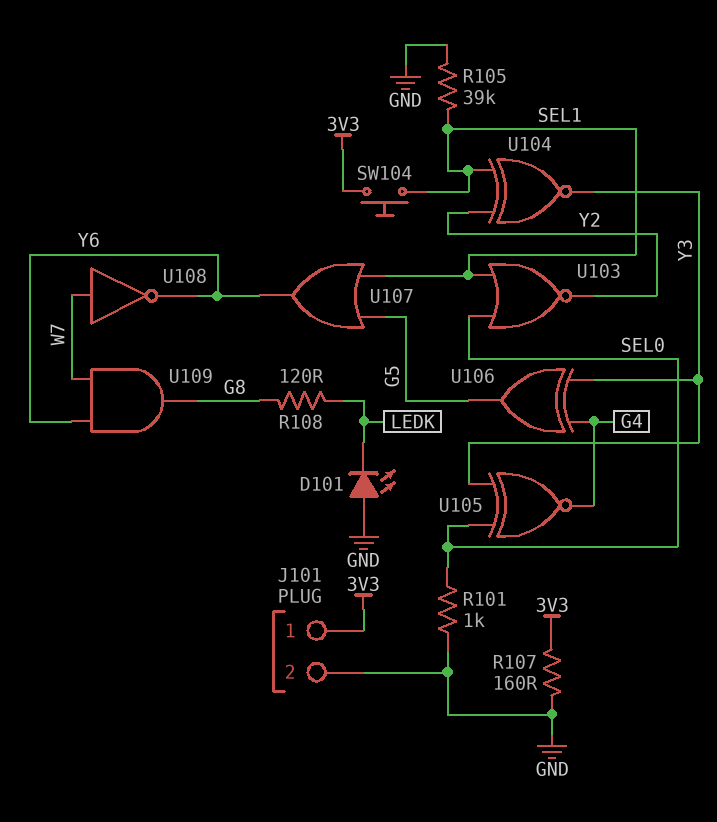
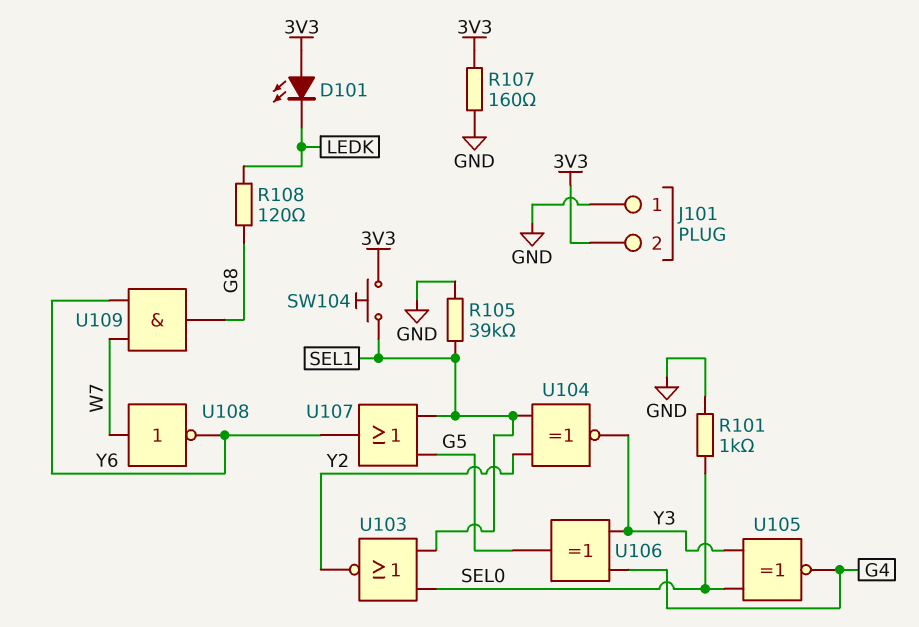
D101: LED (A GND, K LEDK) -> LED (A 3V3, K LEDK)
J101 pin 1: 3V3 -> GND
J101 pin 2: GND -> 3V3

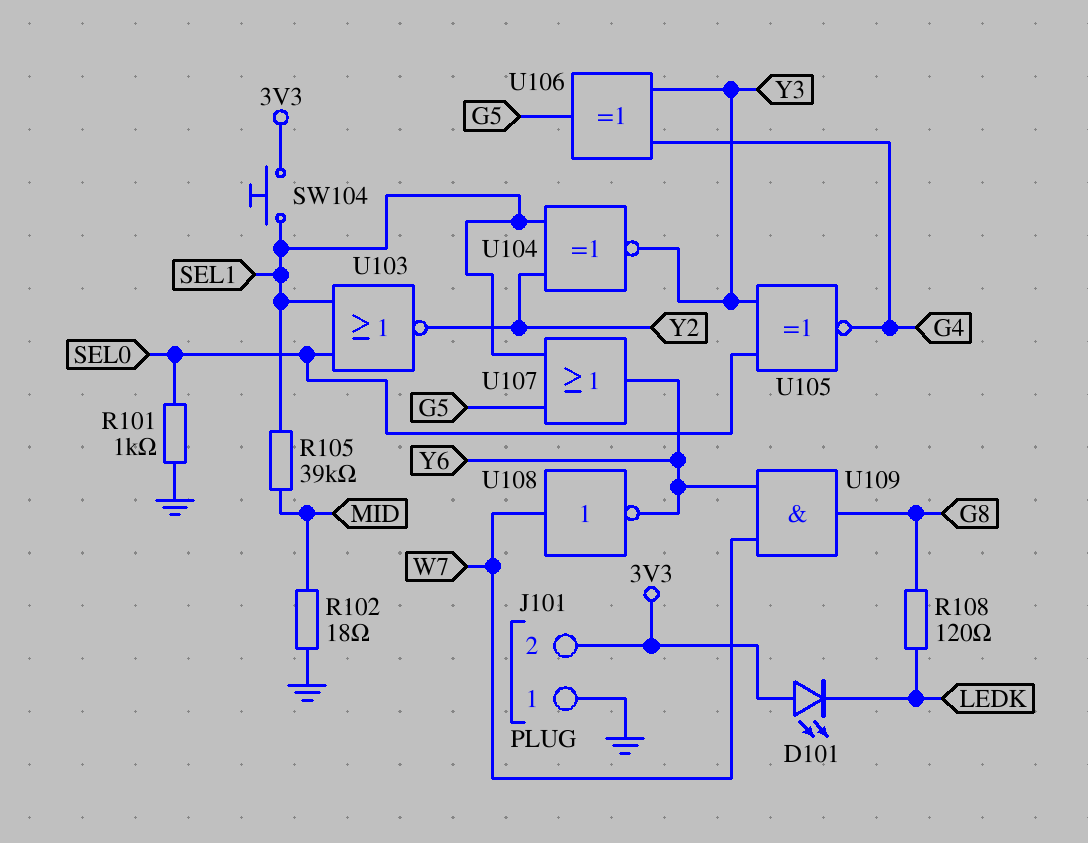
R102: none -> 18 (GND, MID)
R105: 39k (GND, SEL1) -> 39k (MID, SEL1)
R107: 160 (3V3, GND) -> none

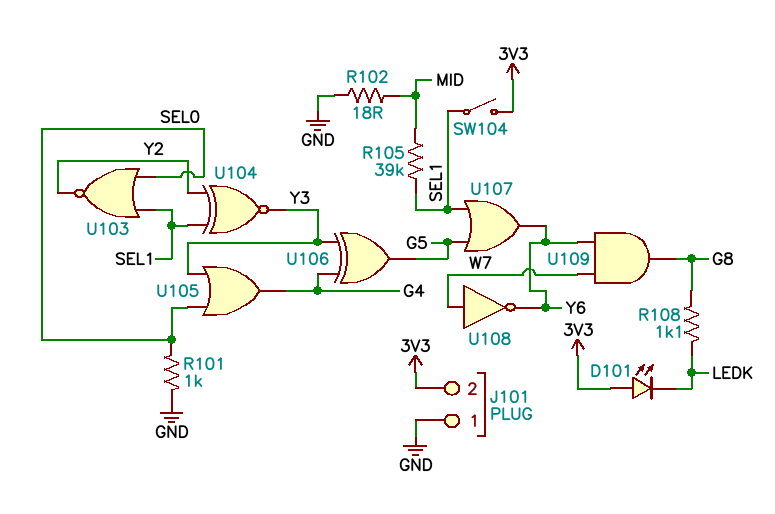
R108: 120 (G8, LEDK) -> 1.1k (G8, LEDK)
SW104: button (3V3, SEL1) -> switch (3V3, SEL1)
U105: XNOR (in SEL0, in Y3, out G4) -> OR (in SEL0, in Y3, out G4)

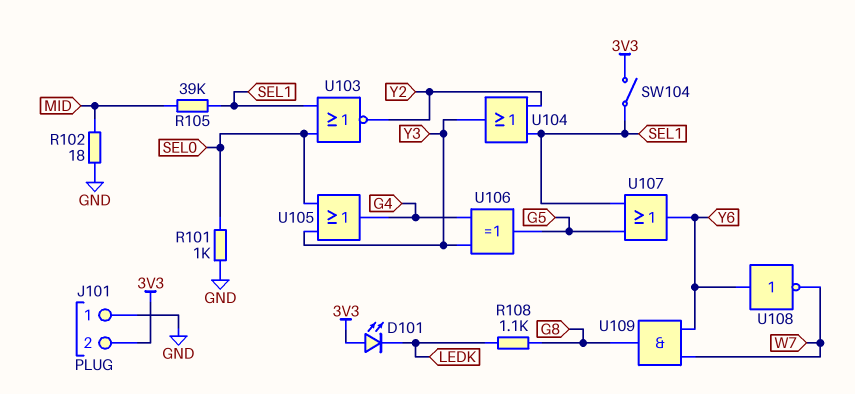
U104: XNOR (in SEL1, in Y2, out Y3) -> OR (in SEL1, in Y2, out Y3)
U108: NOT (in W7, out Y6) -> NOT (in Y6, out W7)

